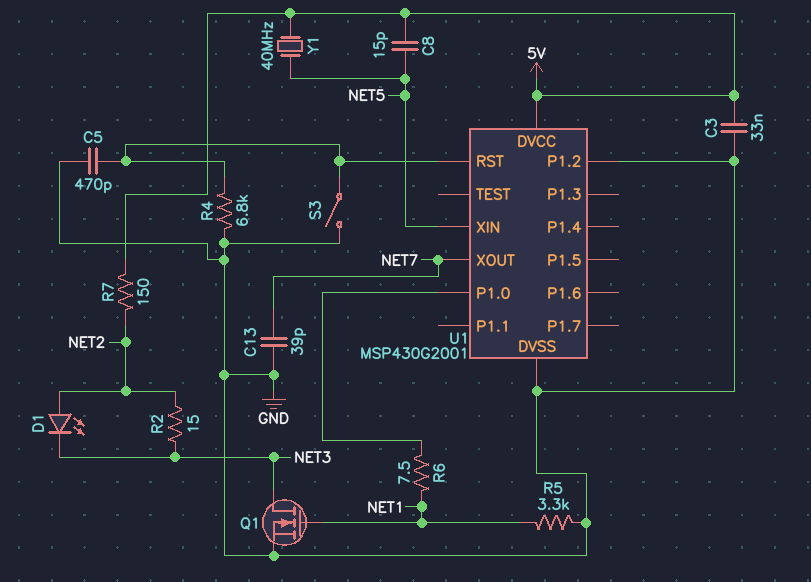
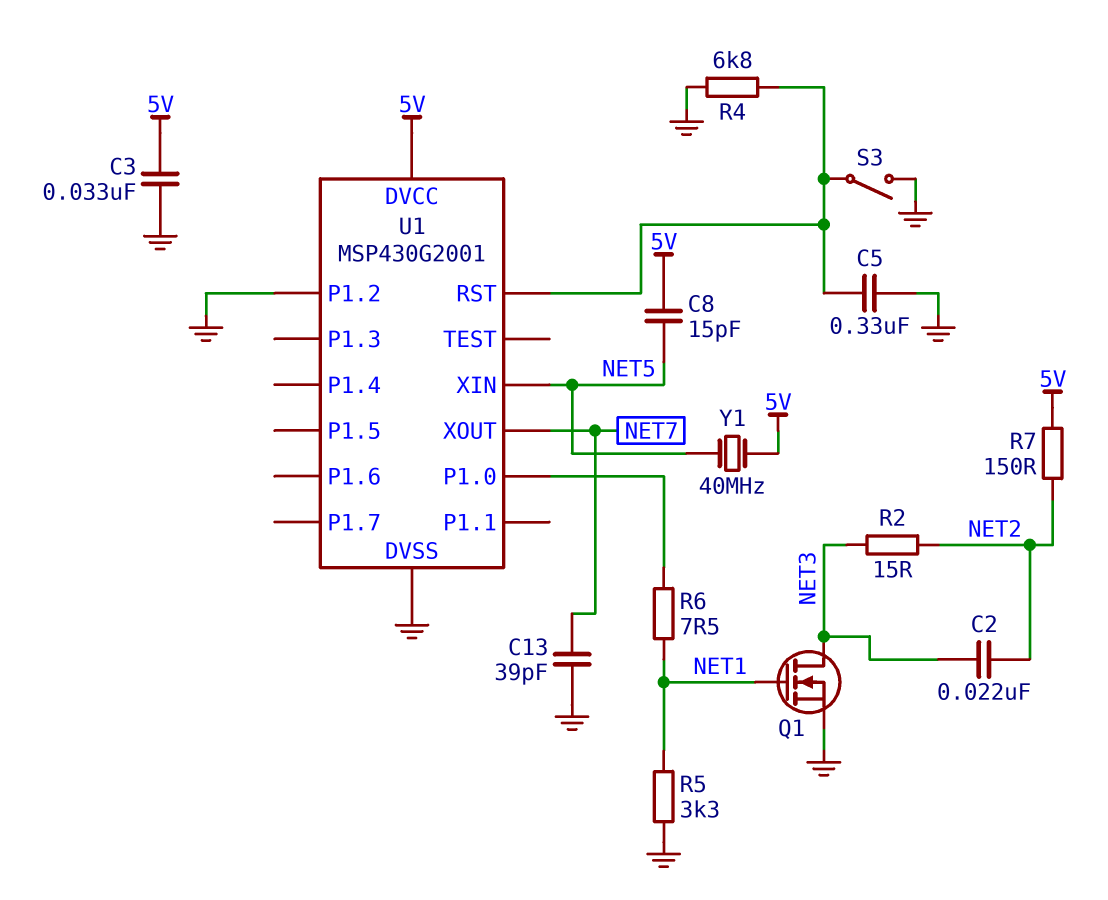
C2: none -> 22nF (NET2, NET3)
C5: 470pF (GND, U1/RST) -> 330nF (GND, U1/RST)
D1: LED (A NET2, K NET3) -> none

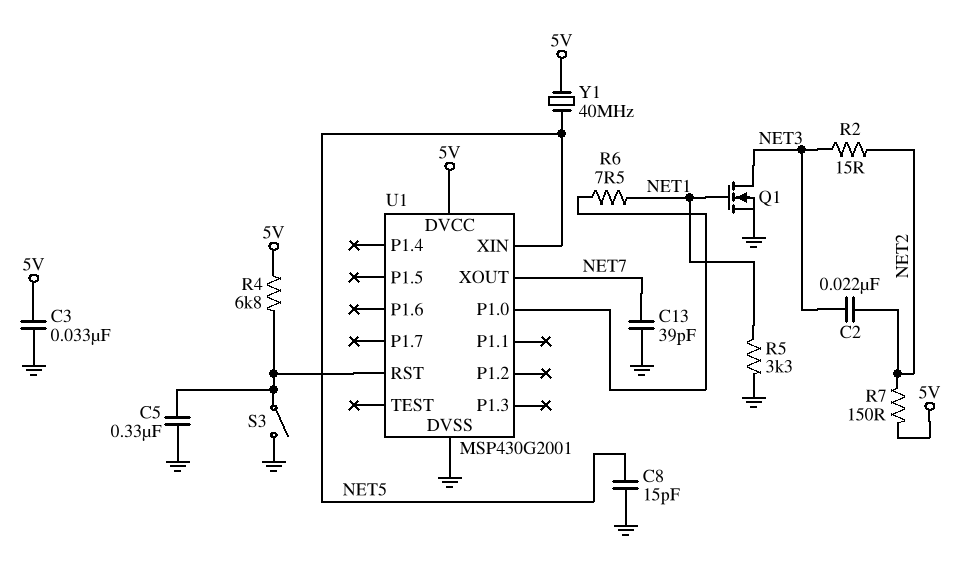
C8: 15pF (5V, NET5) -> 15pF (GND, NET5)
R4: 6.8k (GND, U1/RST) -> 6.8k (5V, U1/RST)
U1 pin P1.2: GND -> none

